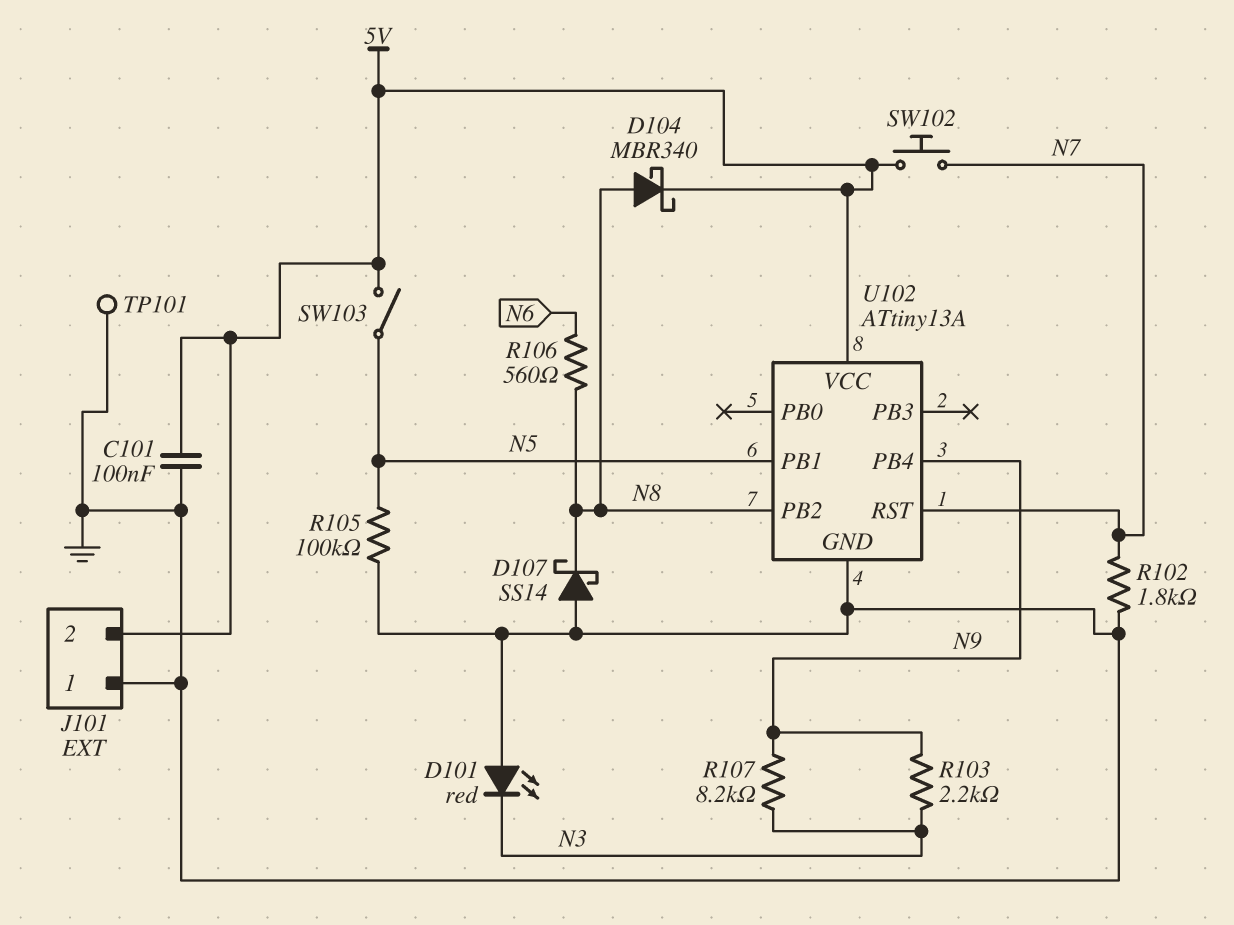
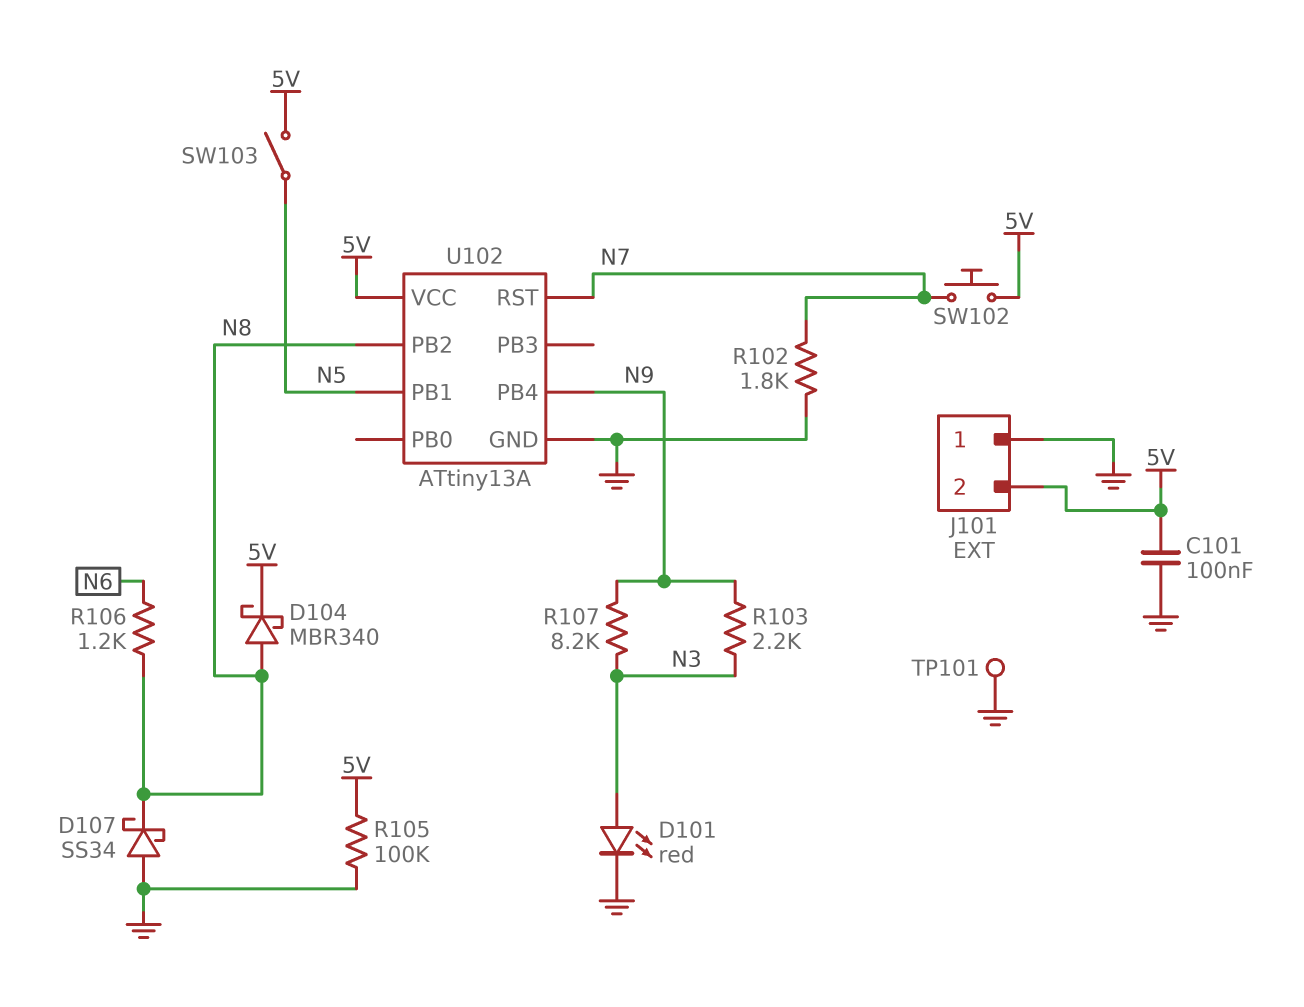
D101: LED red (A GND, K N3) -> LED red (A N3, K GND)
D107: schottky SS14 (A GND, K N8) -> schottky SS34 (A GND, K N8)
R105: 100k (GND, N5) -> 100k (5V, GND)
R106: 560 (N6, N8) -> 1.2k (N6, N8)

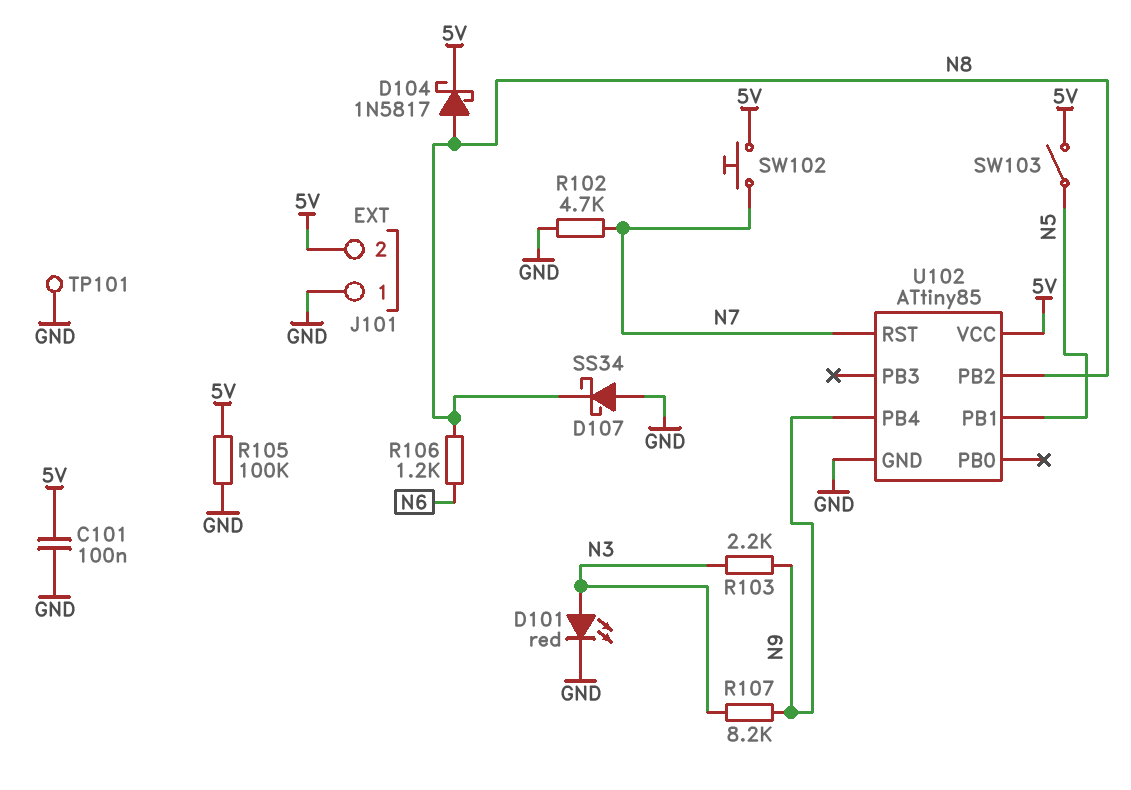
D104: schottky MBR340 (A N8, K 5V) -> schottky 1N5817 (A N8, K 5V)
R102: 1.8k (GND, N7) -> 4.7k (GND, N7)
U102: ATtiny13A -> ATtiny85

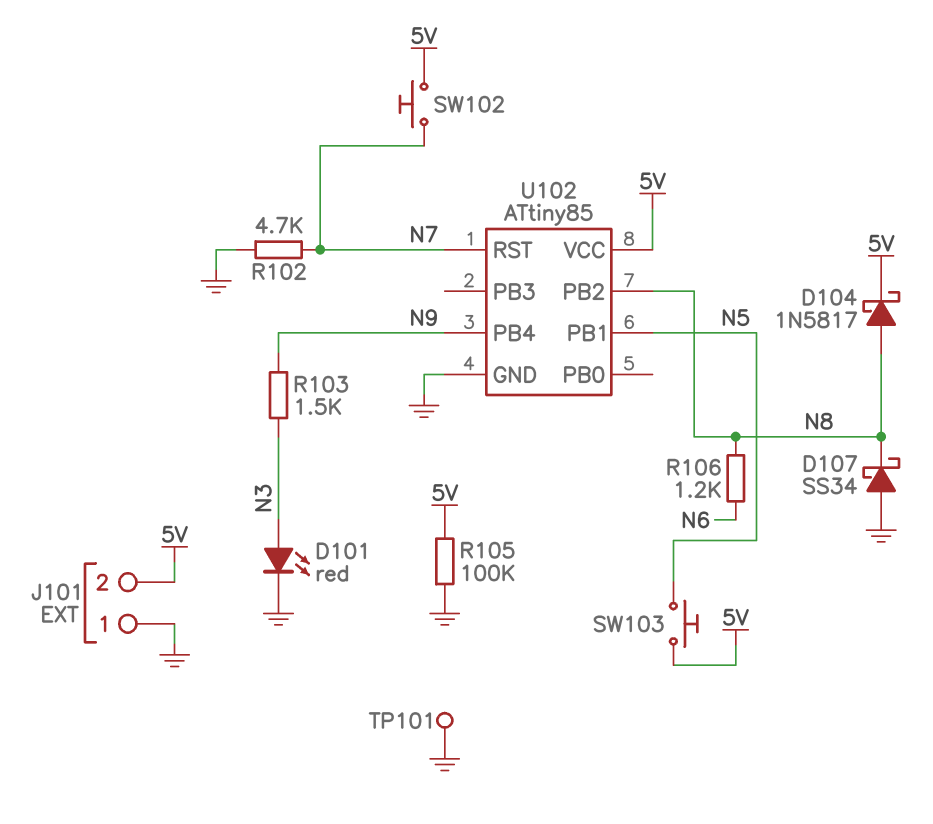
C101: 100nF (5V, GND) -> none
R103: 2.2k (N3, N9) -> 1.5k (N3, N9)
R107: 8.2k (N3, N9) -> none
SW103: switch (5V, N5) -> button (5V, N5)

